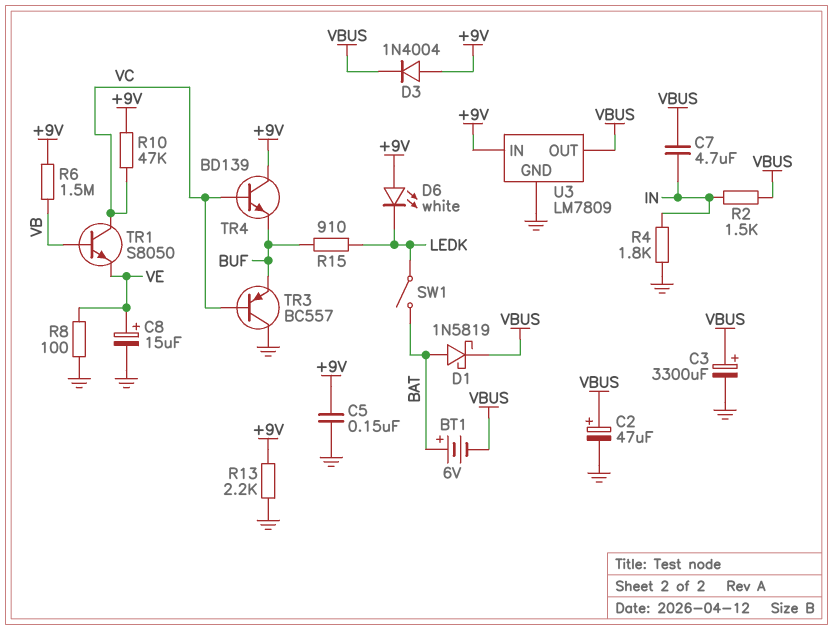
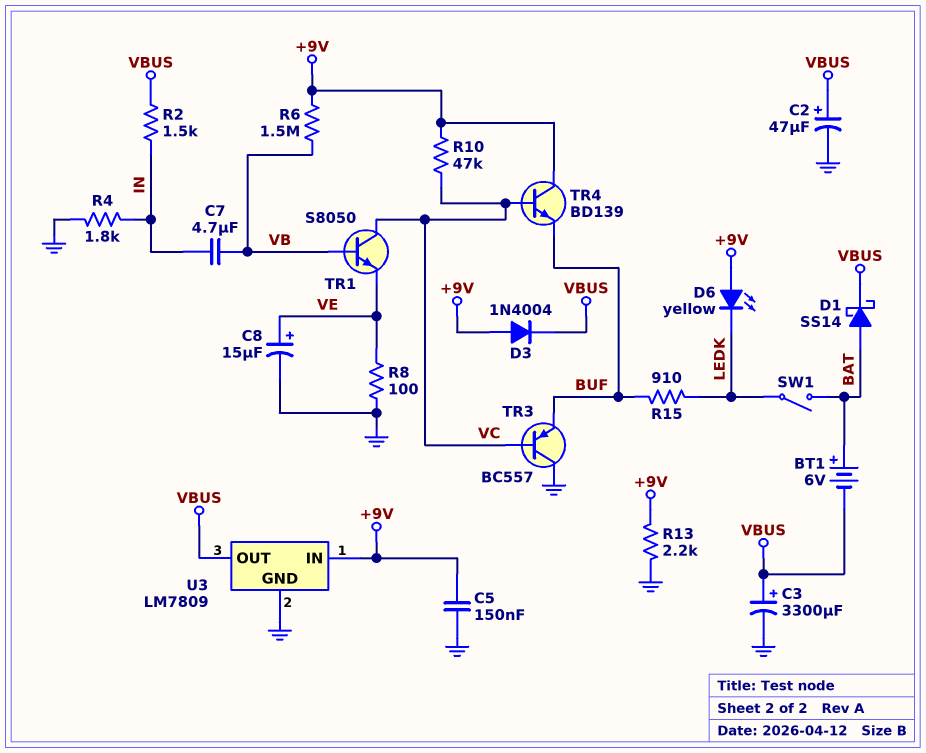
C7: 4.7uF (IN, VBUS) -> 4.7uF (IN, VB)
D1: schottky 1N5819 (A BAT, K VBUS) -> schottky SS14 (A BAT, K VBUS)
D6: LED white (A +9V, K LEDK) -> LED yellow (A +9V, K LEDK)

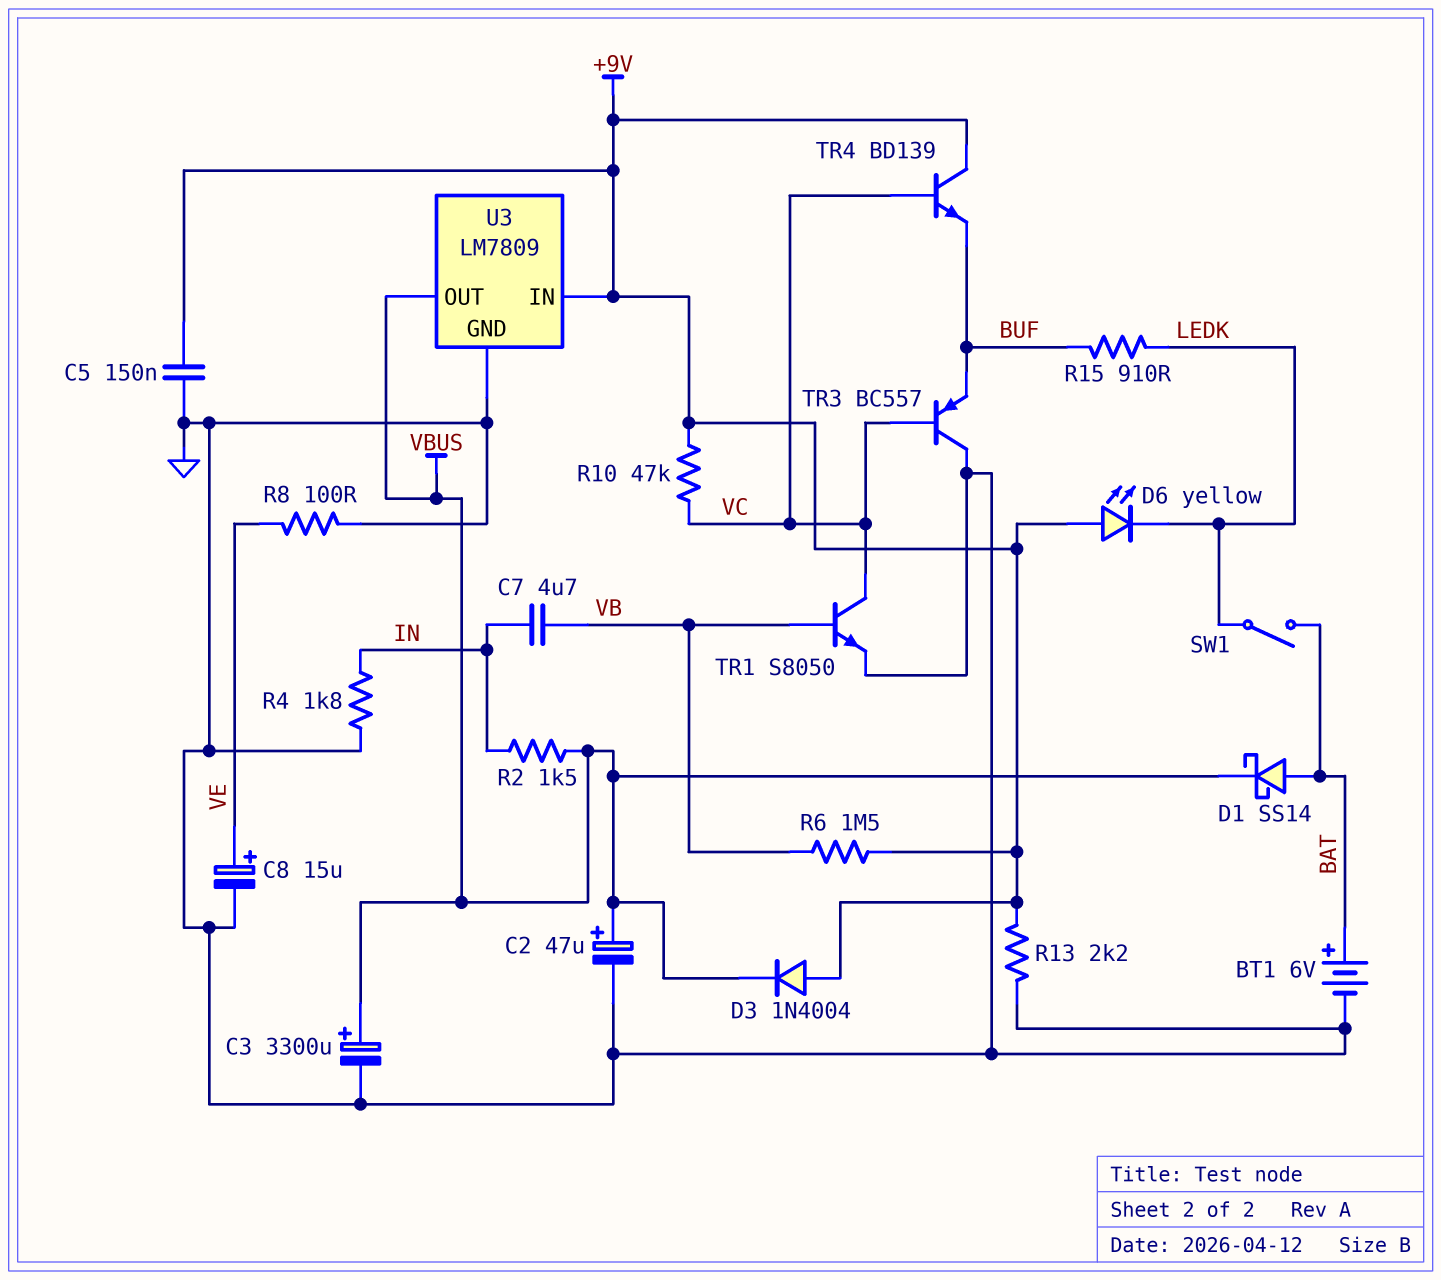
BT1: 6V (plus BAT, minus VBUS) -> 6V (plus BAT, minus GND)
TR1: NPN S8050 (B VB, C VC, E VE) -> NPN S8050 (B VB, C VC, E GND)

